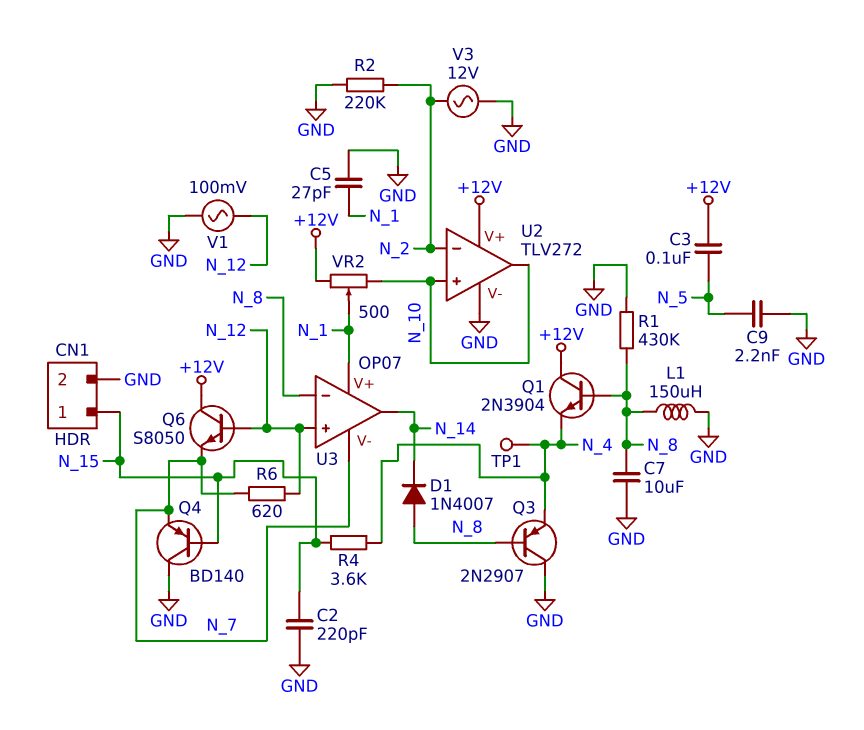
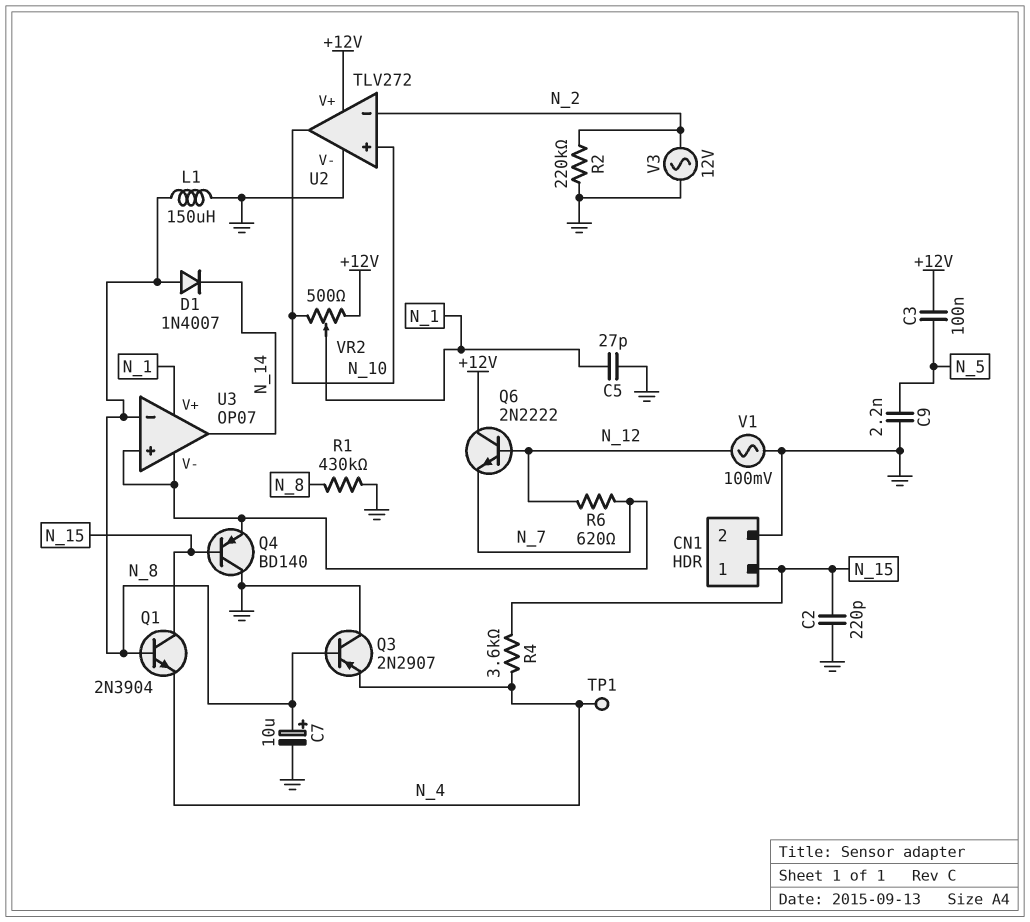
C7: 10uF (GND, N_8) -> 10uF (plus N_8, minus GND)
Q1: NPN 2N3904 (B N_8, C +12V, E N_4) -> NPN 2N3904 (B N_8, C N_15, E N_4)
Q6: NPN S8050 (B N_12, C +12V, E N_7) -> NPN 2N2222 (B N_12, C +12V, E N_7)
U3 pin in+: N_12 -> N_7

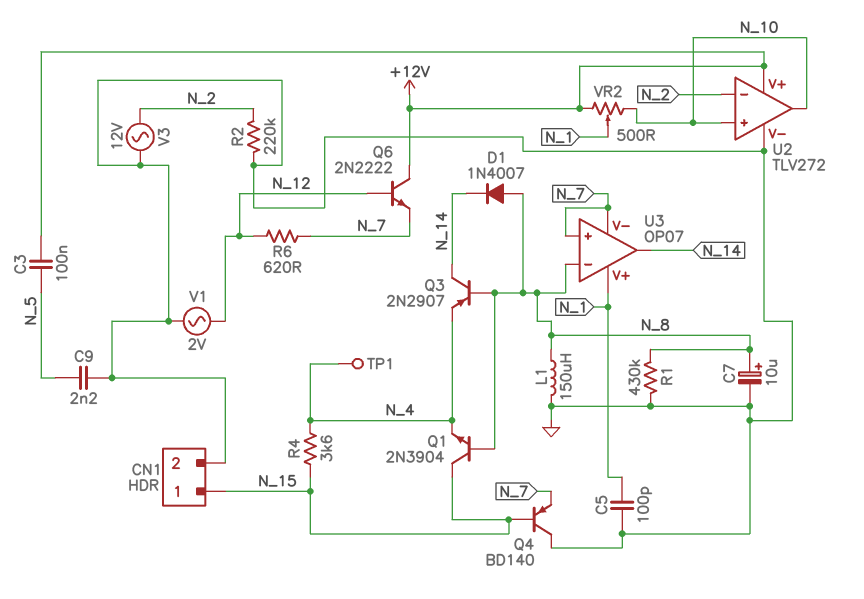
C2: 220pF (GND, N_15) -> none
C5: 27pF (GND, N_1) -> 100pF (GND, N_1)
Q3: PNP 2N2907 (B N_8, C GND, E N_4) -> PNP 2N2907 (B N_8, C N_14, E N_4)
V1: AC 100mV (GND, N_12) -> AC 2V (GND, N_12)

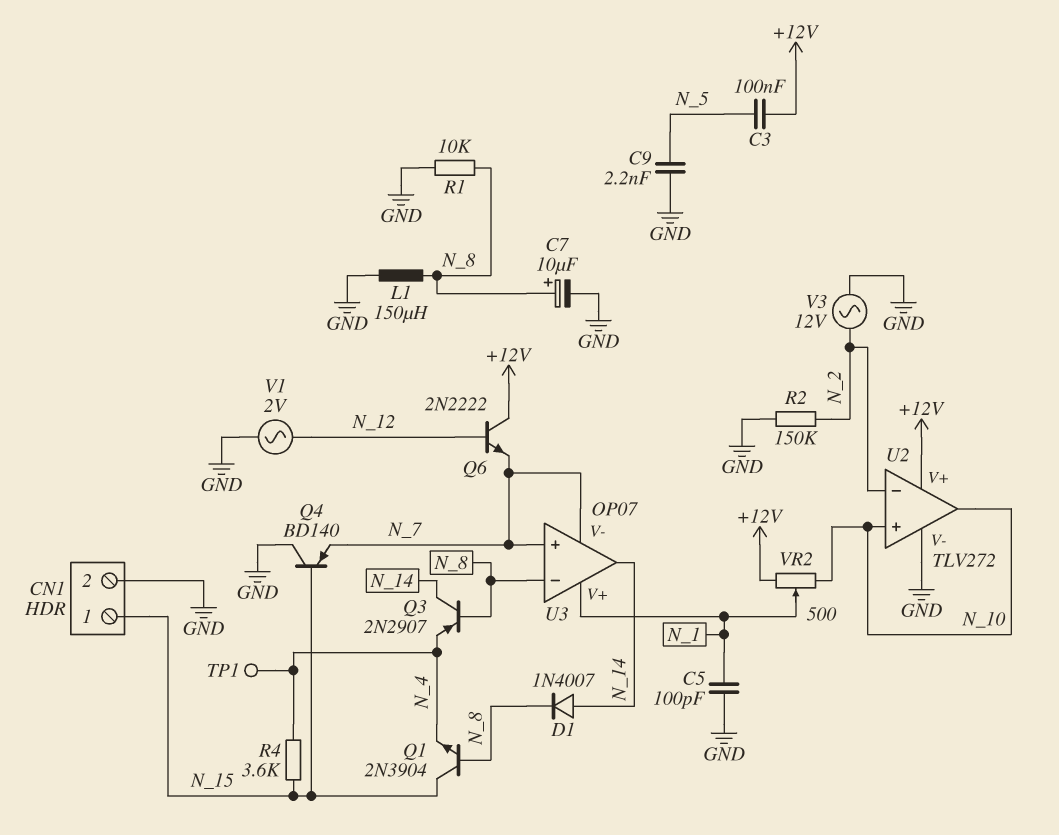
D1: diode 1N4007 (A N_8, K N_14) -> diode 1N4007 (A N_14, K N_8)
R1: 430k (GND, N_8) -> 10k (GND, N_8)
R2: 220k (GND, N_2) -> 150k (GND, N_2)
R6: 620 (N_7, N_12) -> none

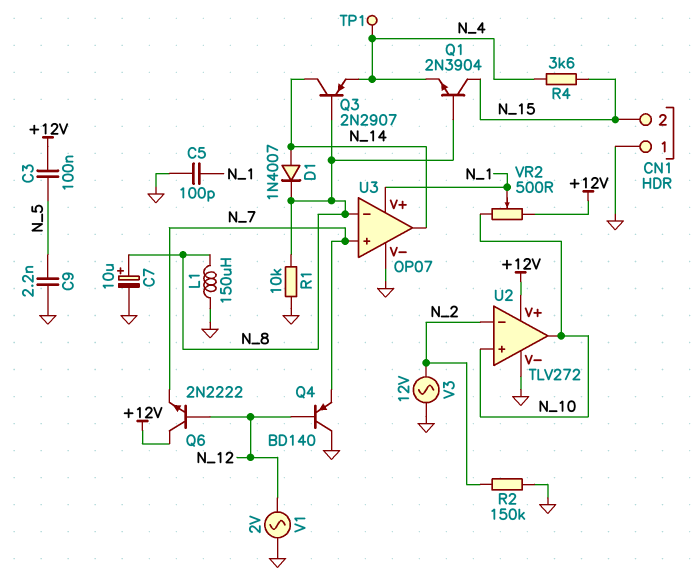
CN1 pin 1: N_15 -> GND
CN1 pin 2: GND -> N_15
Q4: PNP BD140 (B N_15, C GND, E N_7) -> PNP BD140 (B N_12, C GND, E N_7)
U3 pin V-: N_7 -> GND

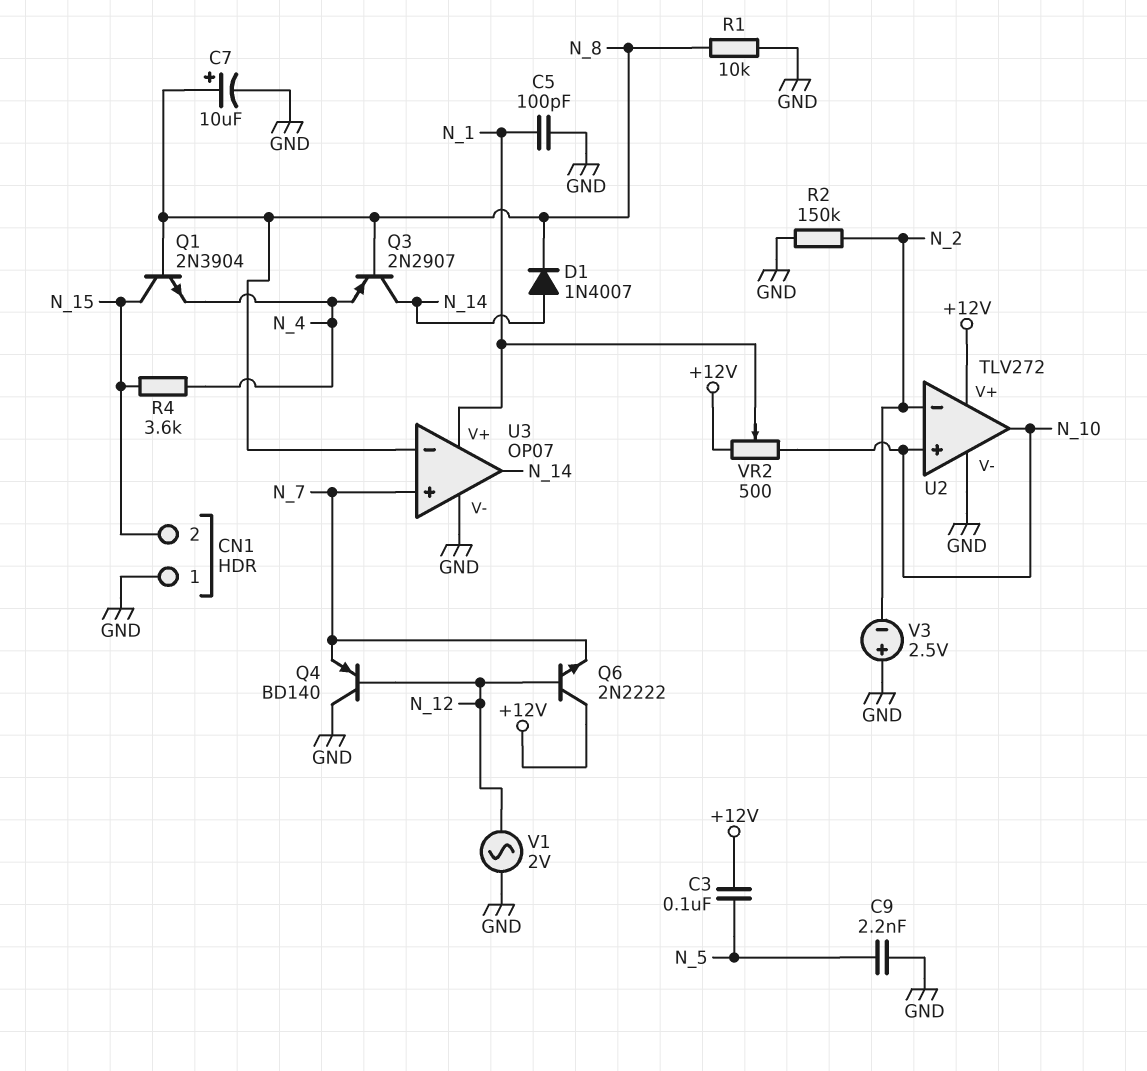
L1: 150uH (GND, N_8) -> none
TP1: test point (N_4) -> none
V3: AC 12V (GND, N_2) -> 2.5V (plus GND, minus N_2)

